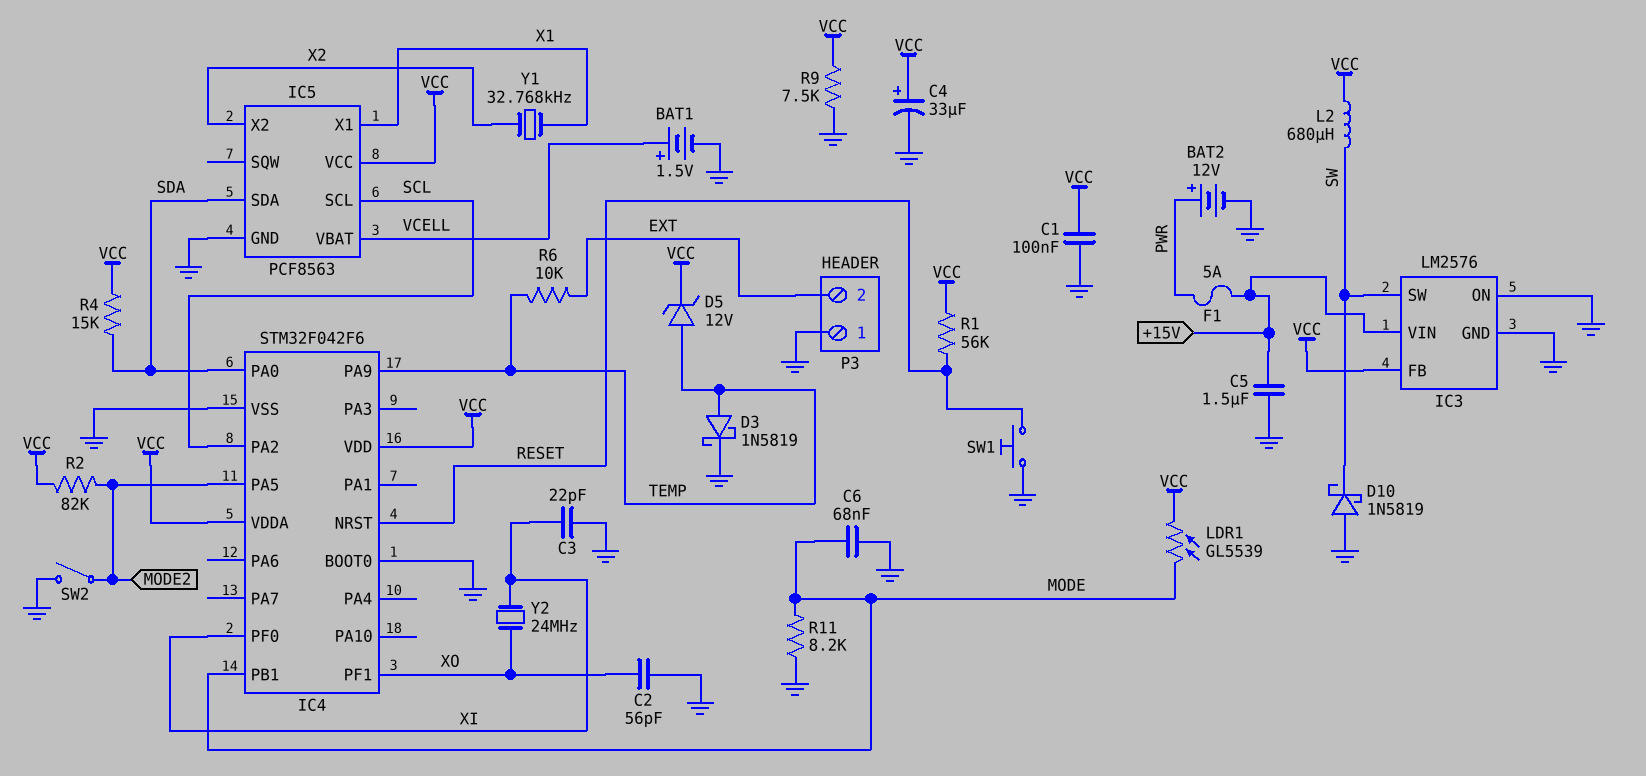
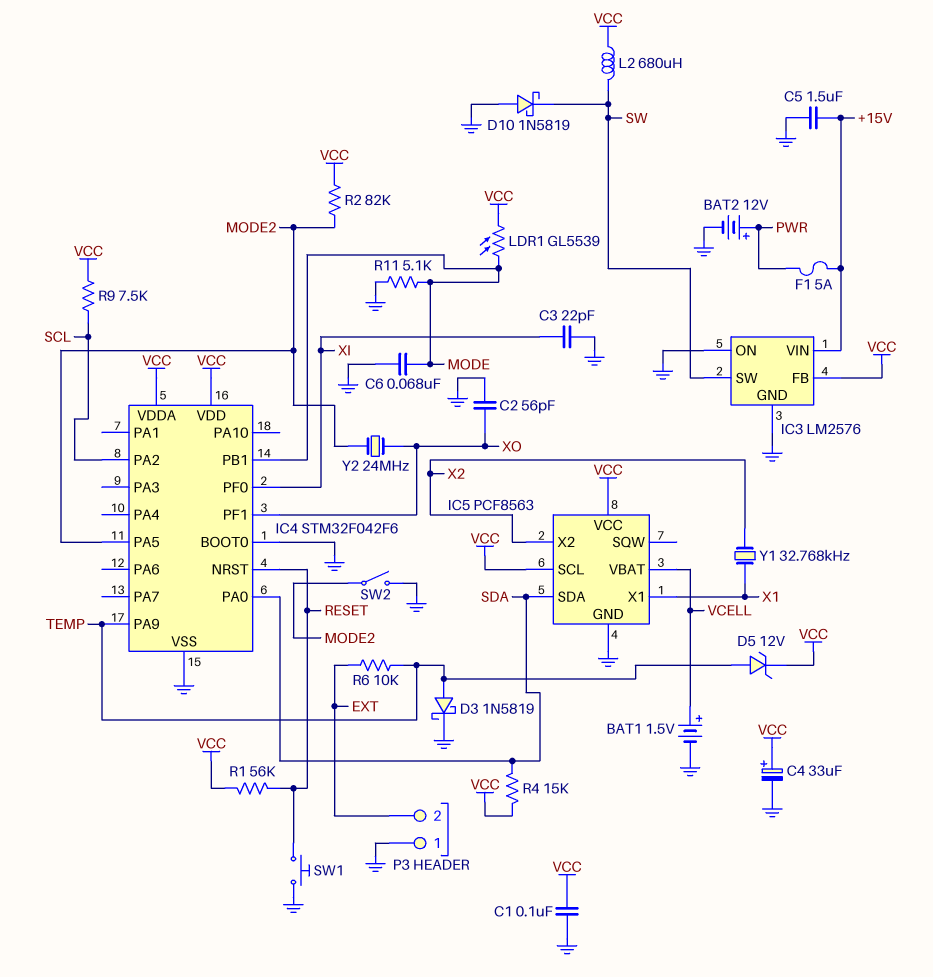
IC5 pin SCL: SCL -> VCC
R9: 7.5k (GND, VCC) -> 7.5k (SCL, VCC)
R11: 8.2k (GND, MODE) -> 5.1k (GND, MODE)
Y2: 24MHz (XI, XO) -> 24MHz (MODE2, XO)

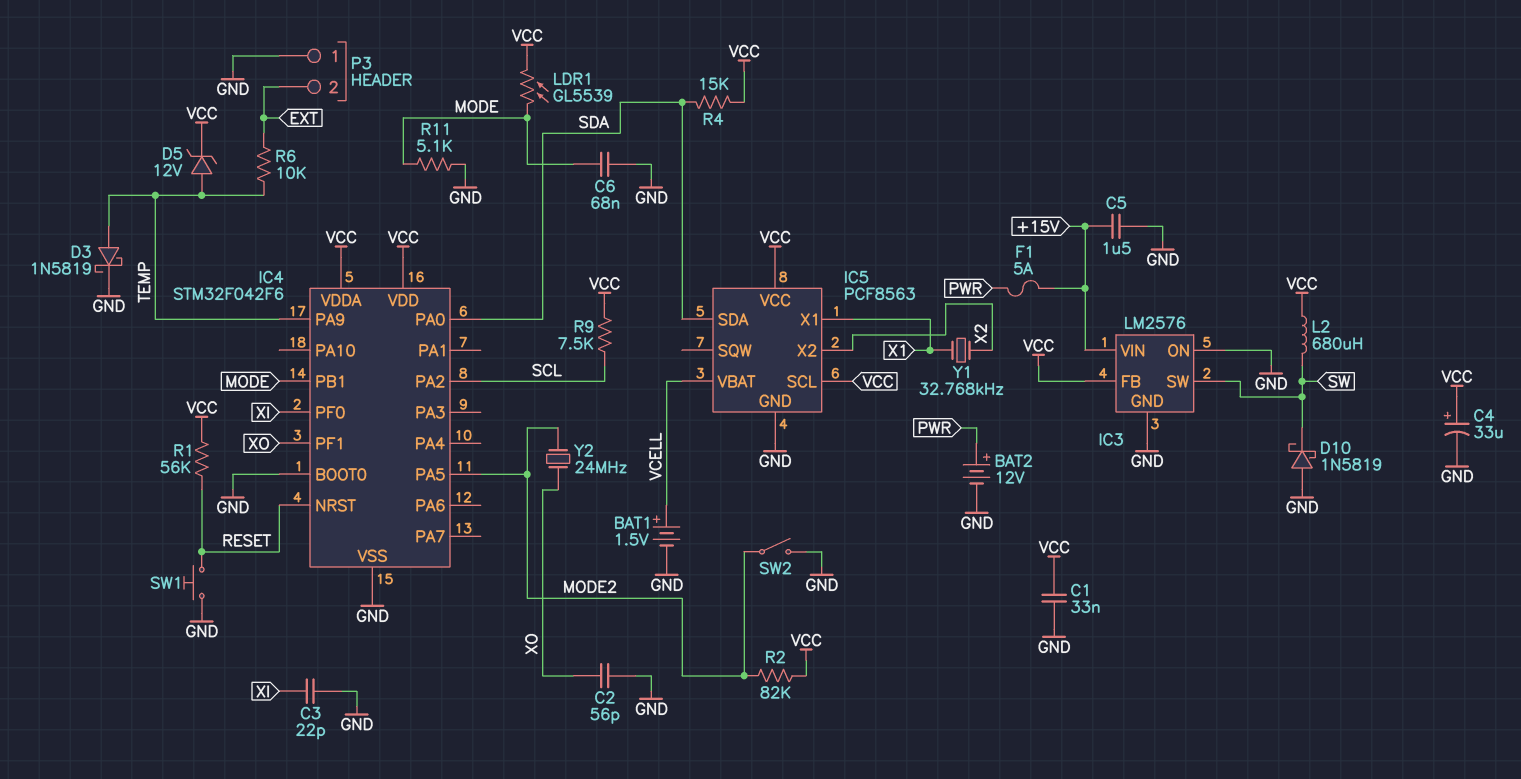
C1: 100nF (GND, VCC) -> 33nF (GND, VCC)

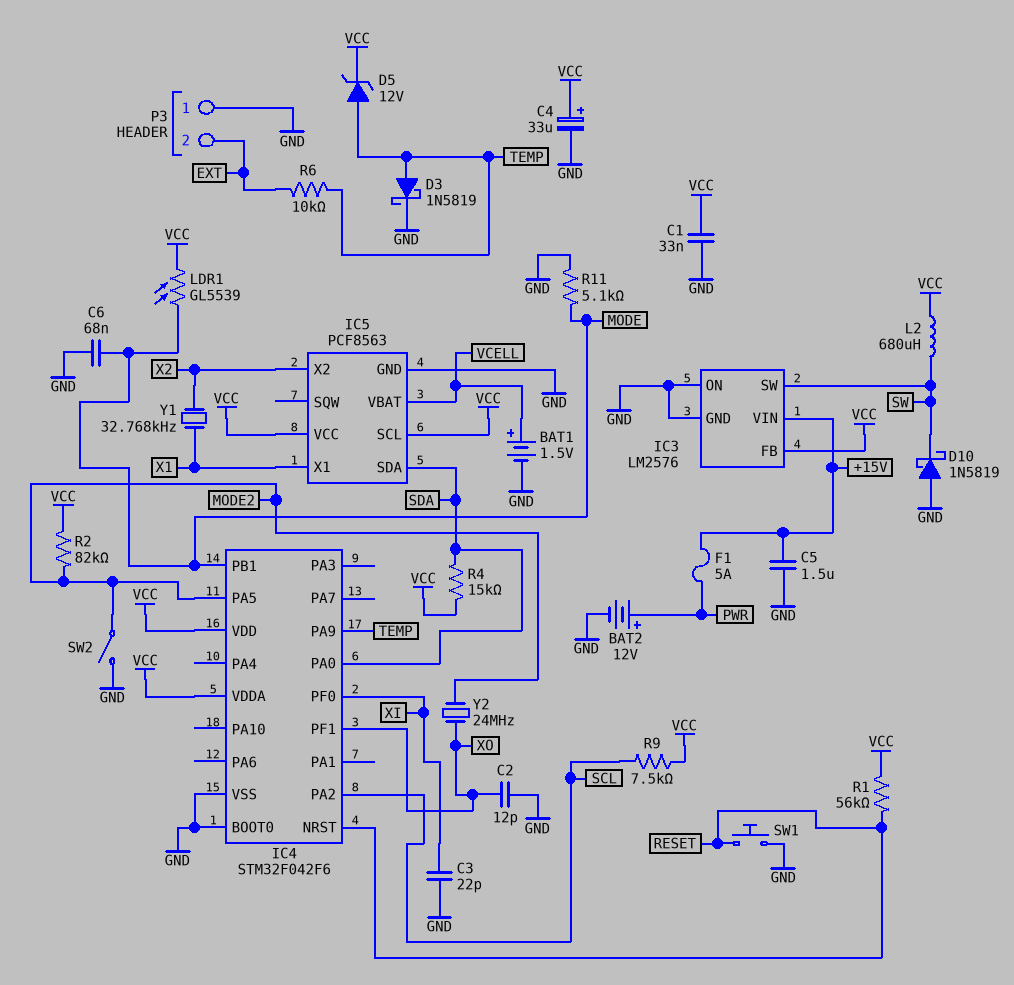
C2: 56pF (GND, XO) -> 12pF (GND, XO)

